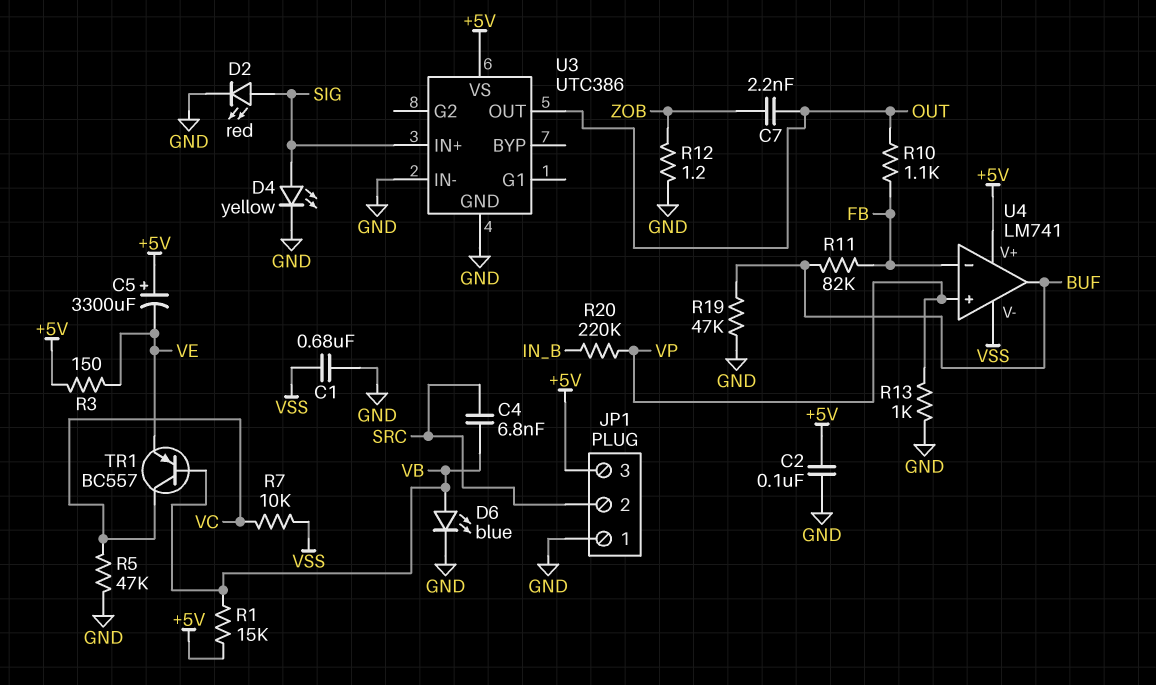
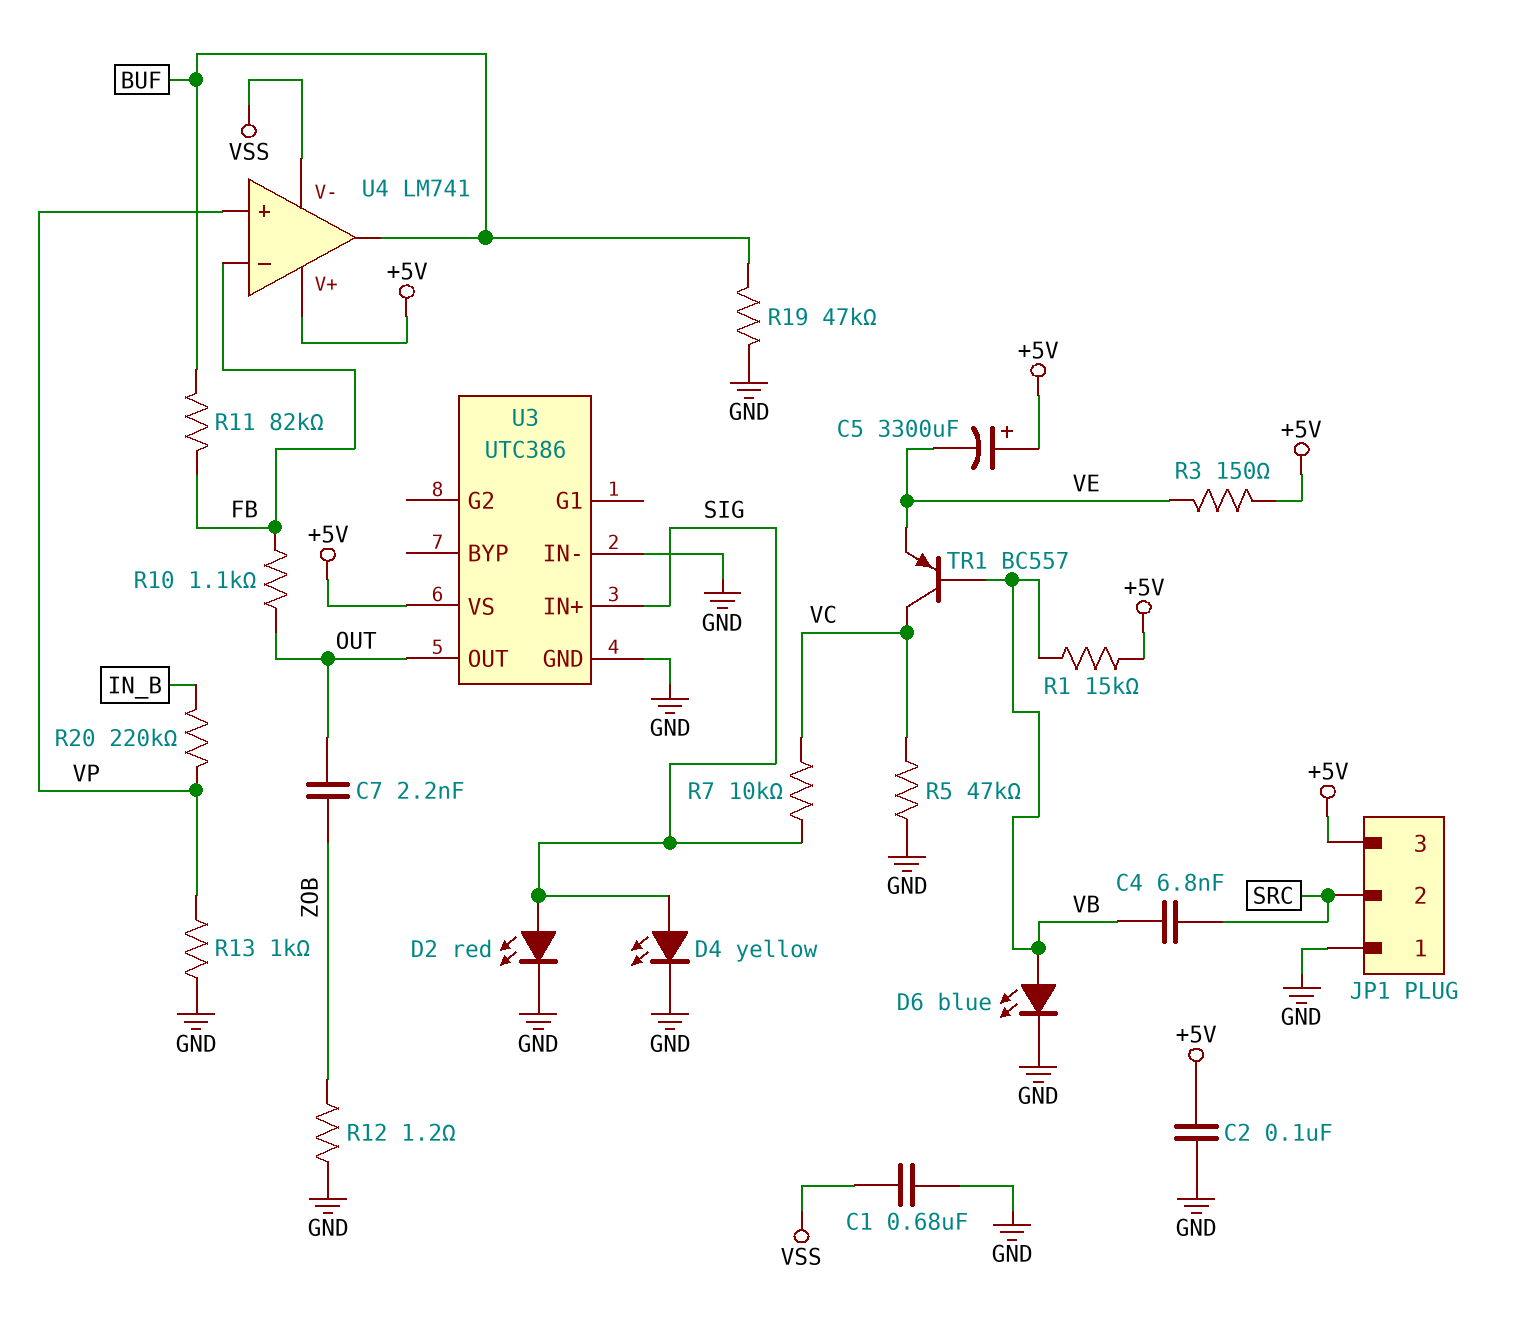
R7: 10k (VC, VSS) -> 10k (SIG, VC)

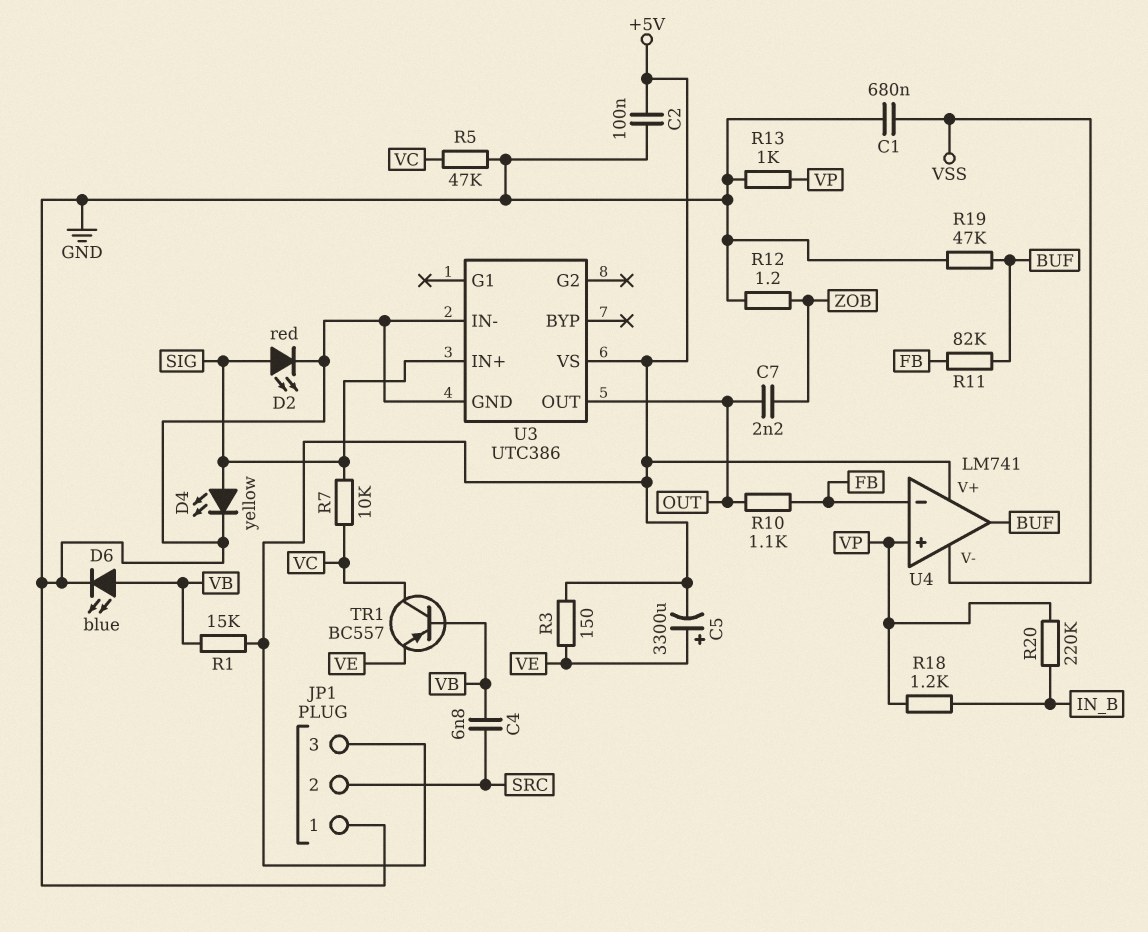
C5: 3300uF (plus +5V, minus VE) -> 3300uF (plus VE, minus +5V)
R18: none -> 1.2k (IN_B, VP)

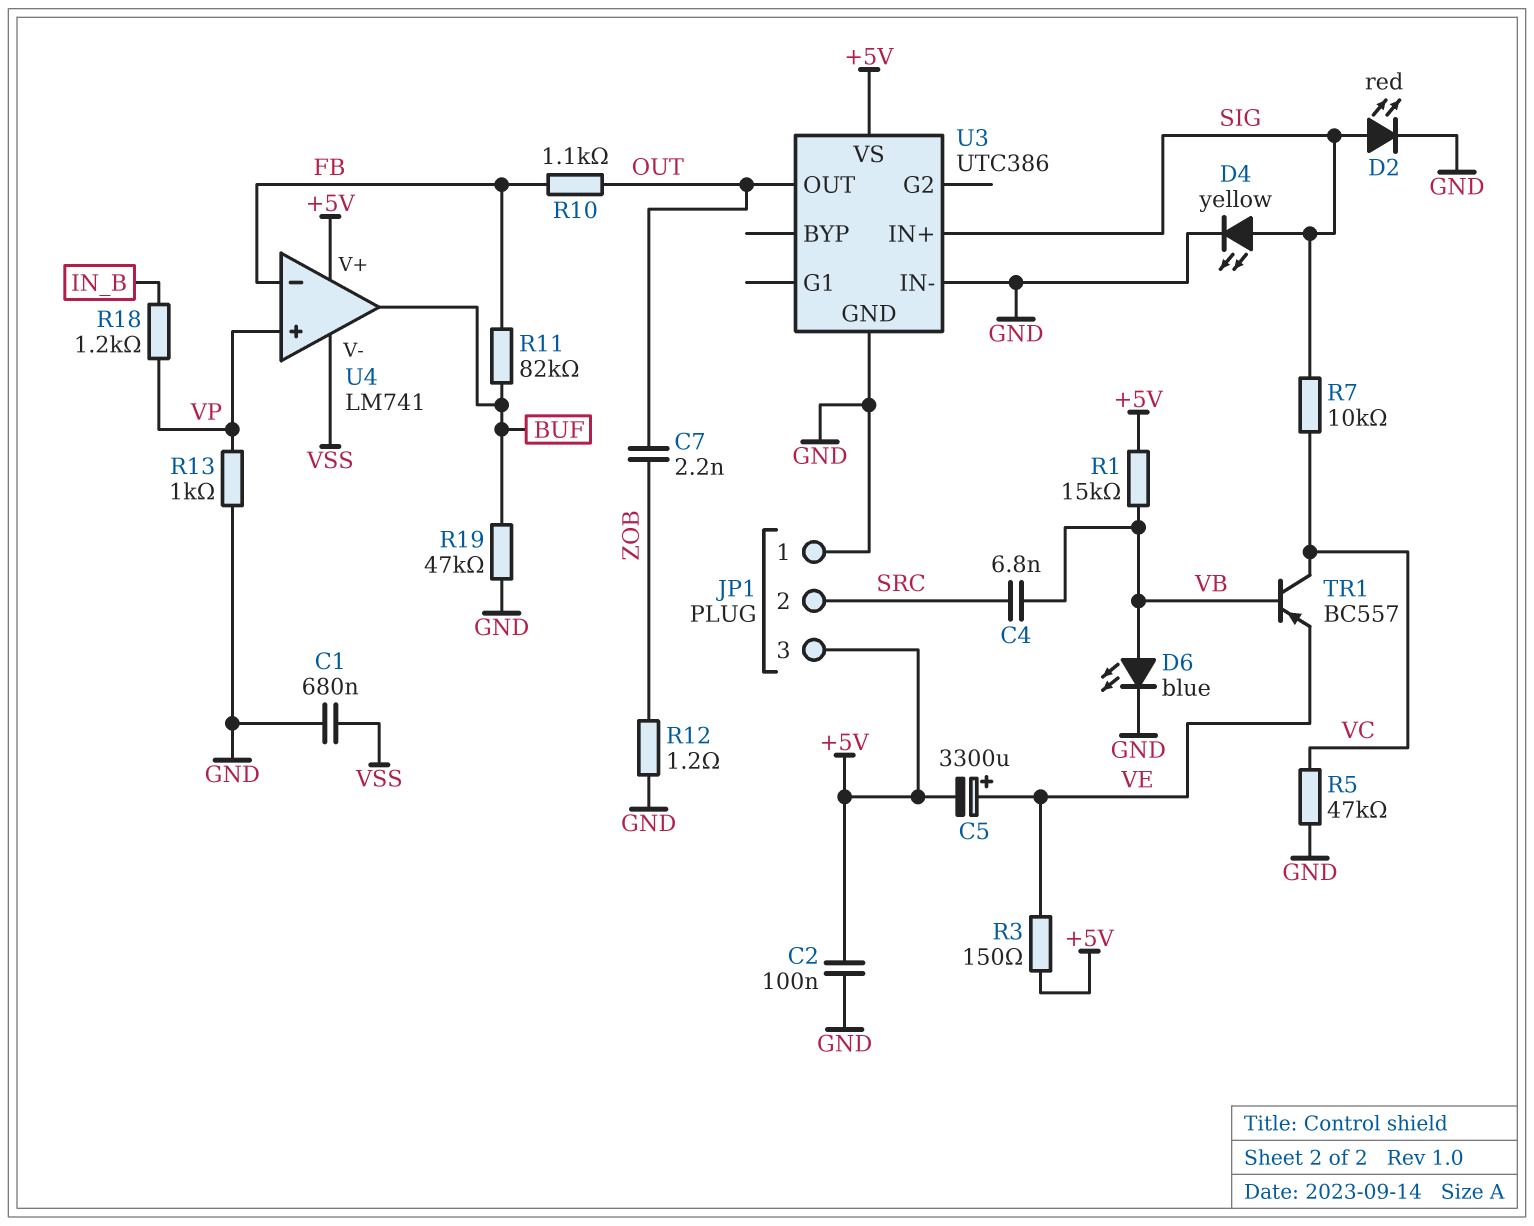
R20: 220k (IN_B, VP) -> none

